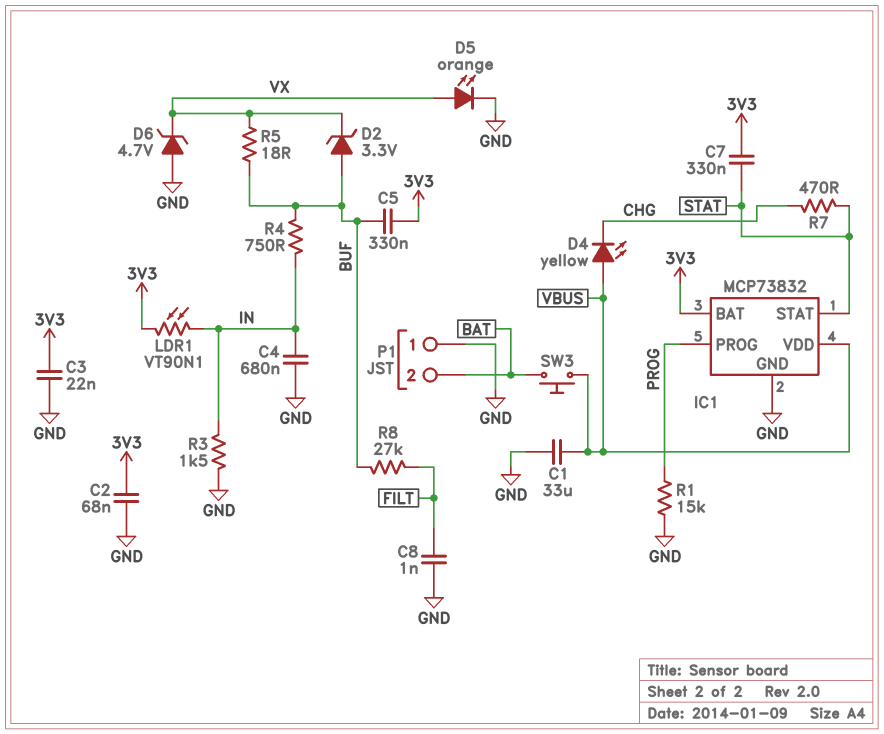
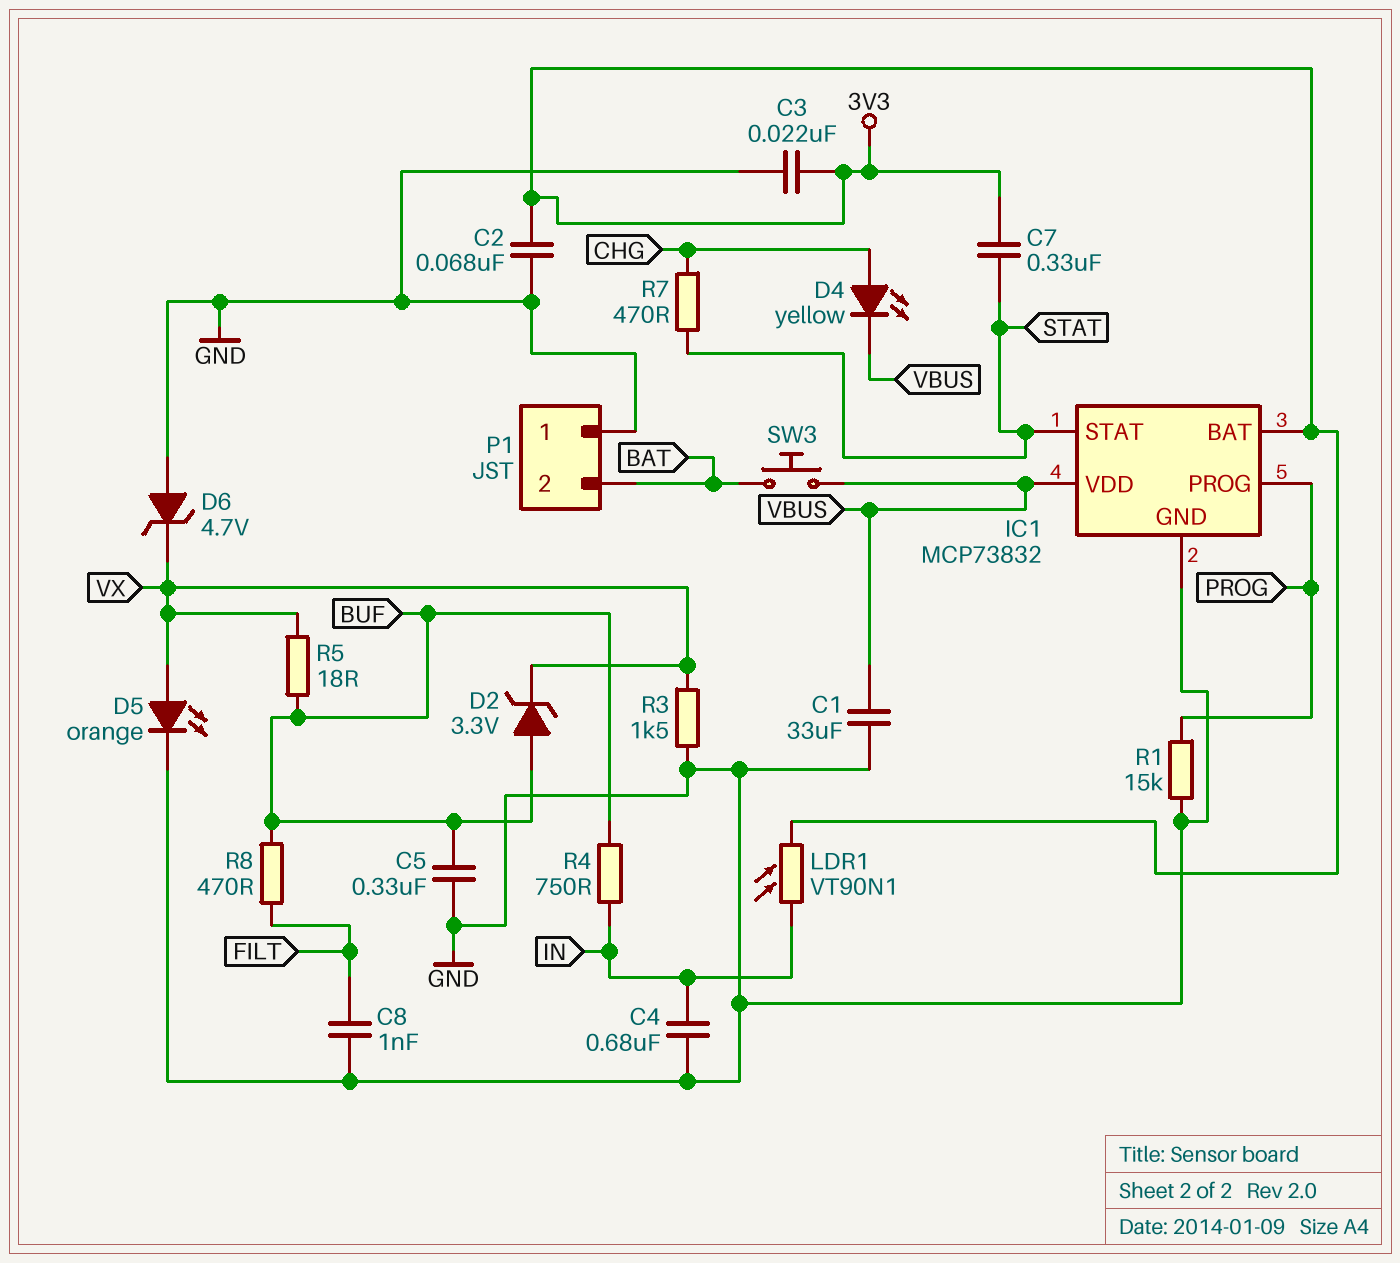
C5: 330nF (3V3, BUF) -> 330nF (BUF, GND)
D4: LED yellow (A VBUS, K CHG) -> LED yellow (A CHG, K VBUS)
R3: 1.5k (GND, IN) -> 1.5k (GND, VX)
R8: 27k (BUF, FILT) -> 470 (BUF, FILT)

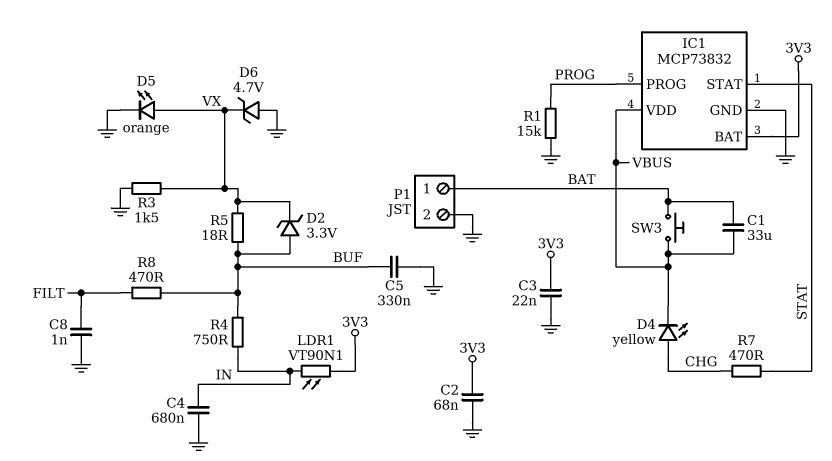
C1: 33uF (GND, VBUS) -> 33uF (BAT, VBUS)
C7: 330nF (3V3, STAT) -> none
P1 pin 1: GND -> BAT
P1 pin 2: BAT -> GND

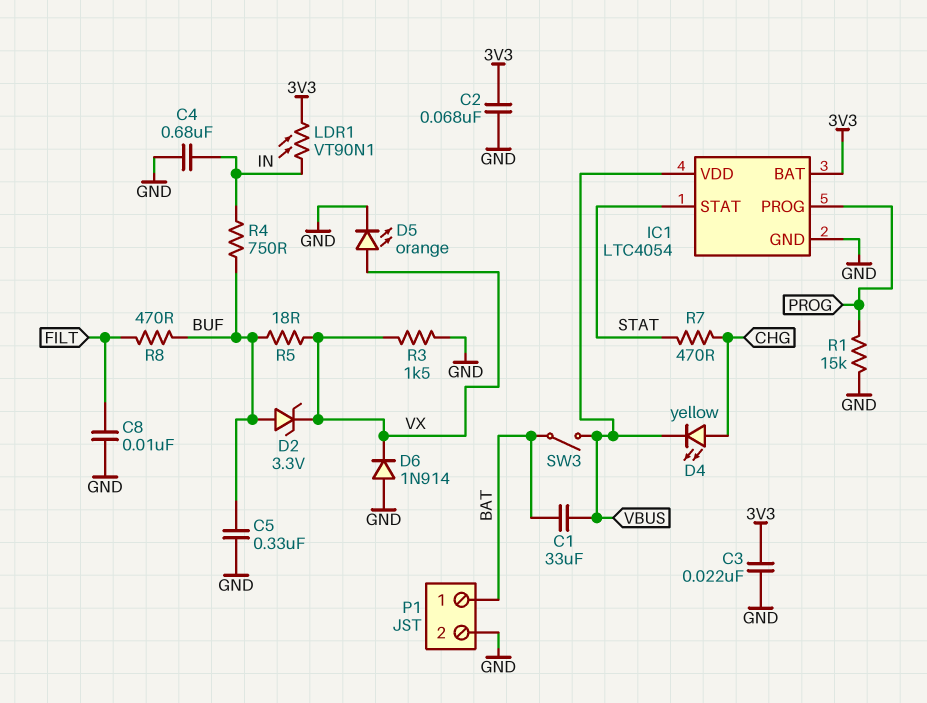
C8: 1nF (FILT, GND) -> 10nF (FILT, GND)
D6: zener 4.7V (A GND, K VX) -> diode 1N914 (A GND, K VX)
IC1: MCP73832 -> LTC4054
SW3: button (BAT, VBUS) -> switch (BAT, VBUS)

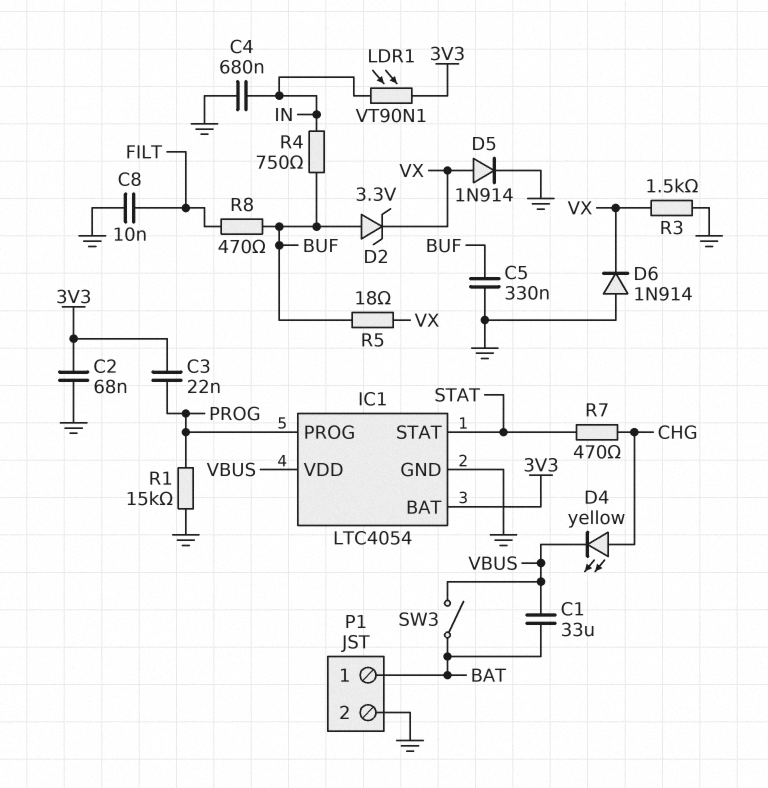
C3: 22nF (3V3, GND) -> 22nF (3V3, PROG)
D5: LED orange (A VX, K GND) -> diode 1N914 (A VX, K GND)

